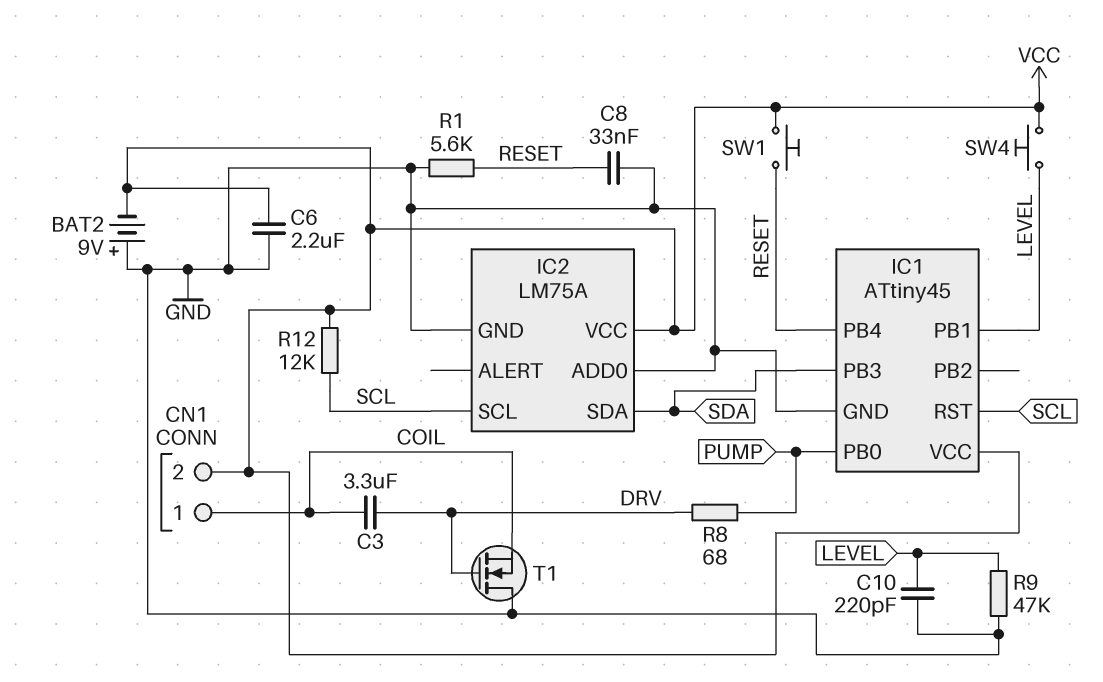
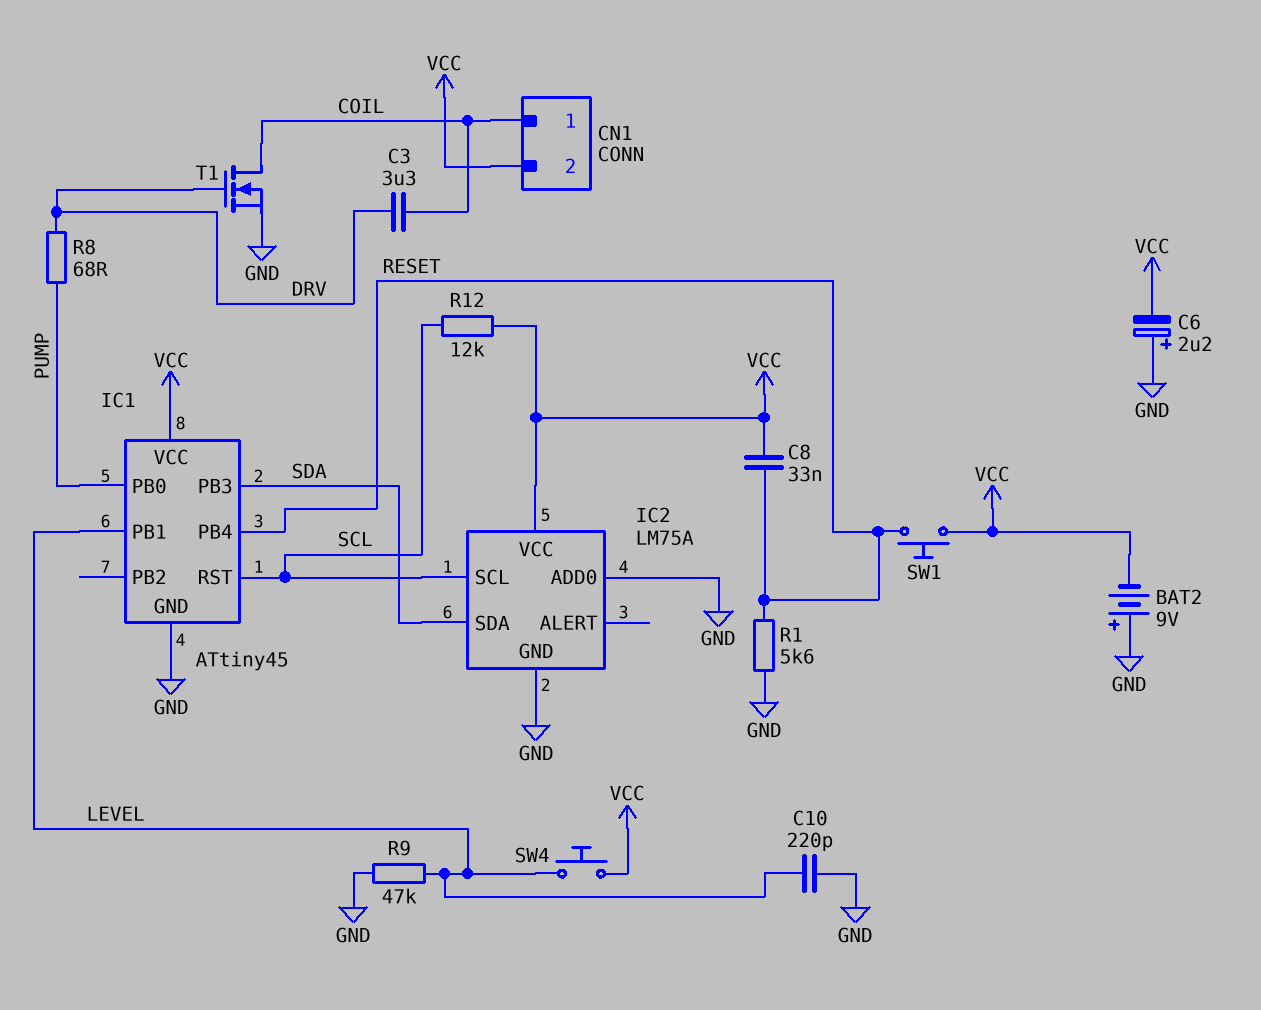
C6: 2.2uF (GND, VCC) -> 2.2uF (plus GND, minus VCC)
C8: 33nF (GND, RESET) -> 33nF (RESET, VCC)
T1: NMOS (G DRV, D GND, S COIL) -> NMOS (G DRV, D COIL, S GND)

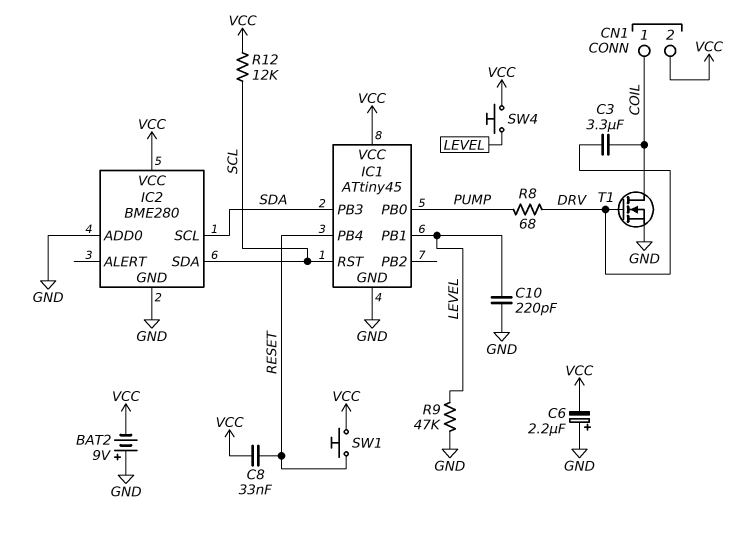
IC2: LM75A -> BME280
IC2 pin SCL: SCL -> SDA
IC2 pin SDA: SDA -> SCL
R1: 5.6k (GND, RESET) -> none

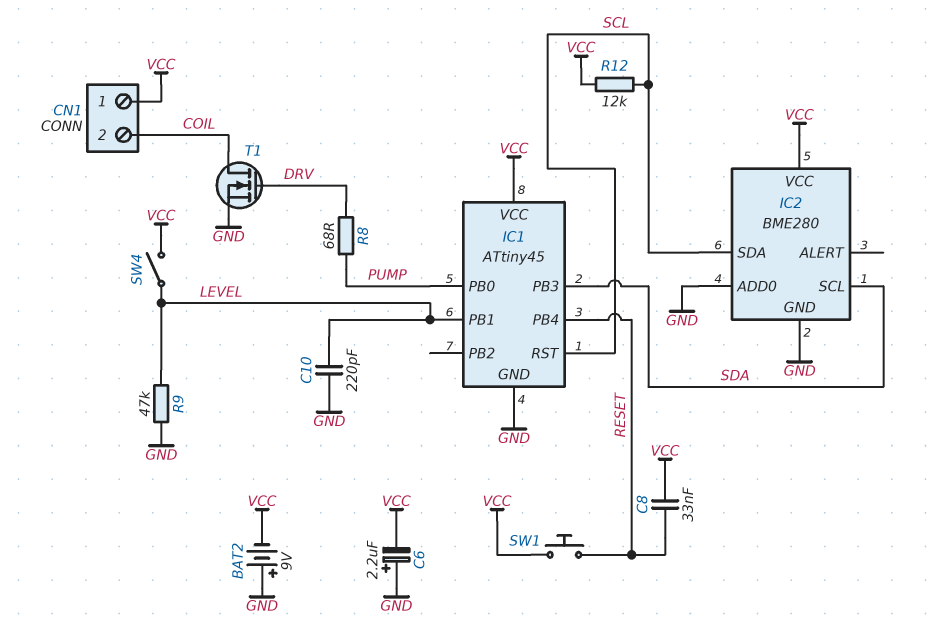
C3: 3.3uF (COIL, DRV) -> none
CN1 pin 1: COIL -> VCC
CN1 pin 2: VCC -> COIL
SW4: button (LEVEL, VCC) -> switch (LEVEL, VCC)

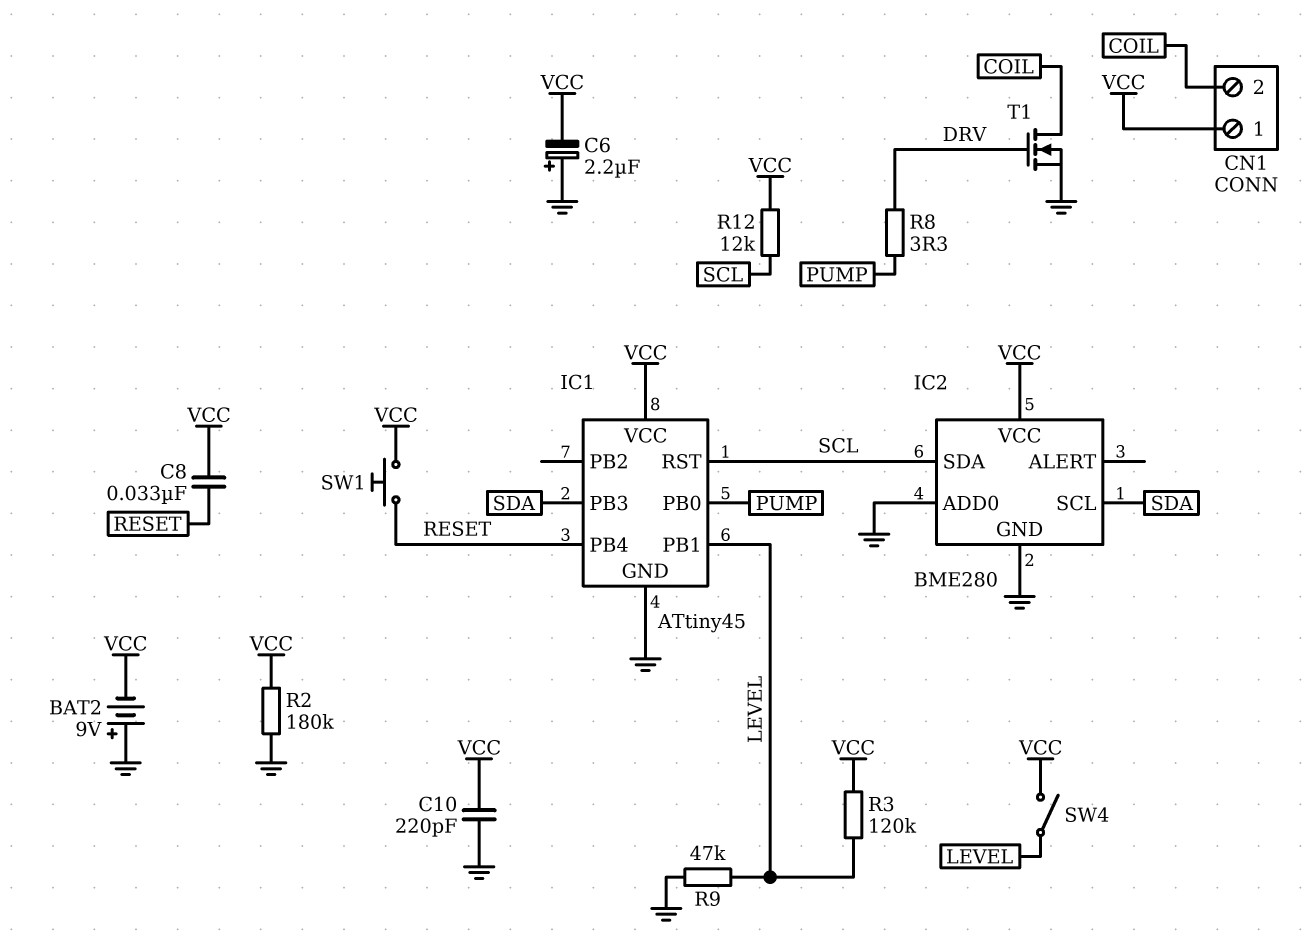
C10: 220pF (GND, LEVEL) -> 220pF (GND, VCC)
R2: none -> 180k (GND, VCC)
R3: none -> 120k (LEVEL, VCC)
R8: 68 (DRV, PUMP) -> 3.3 (DRV, PUMP)

